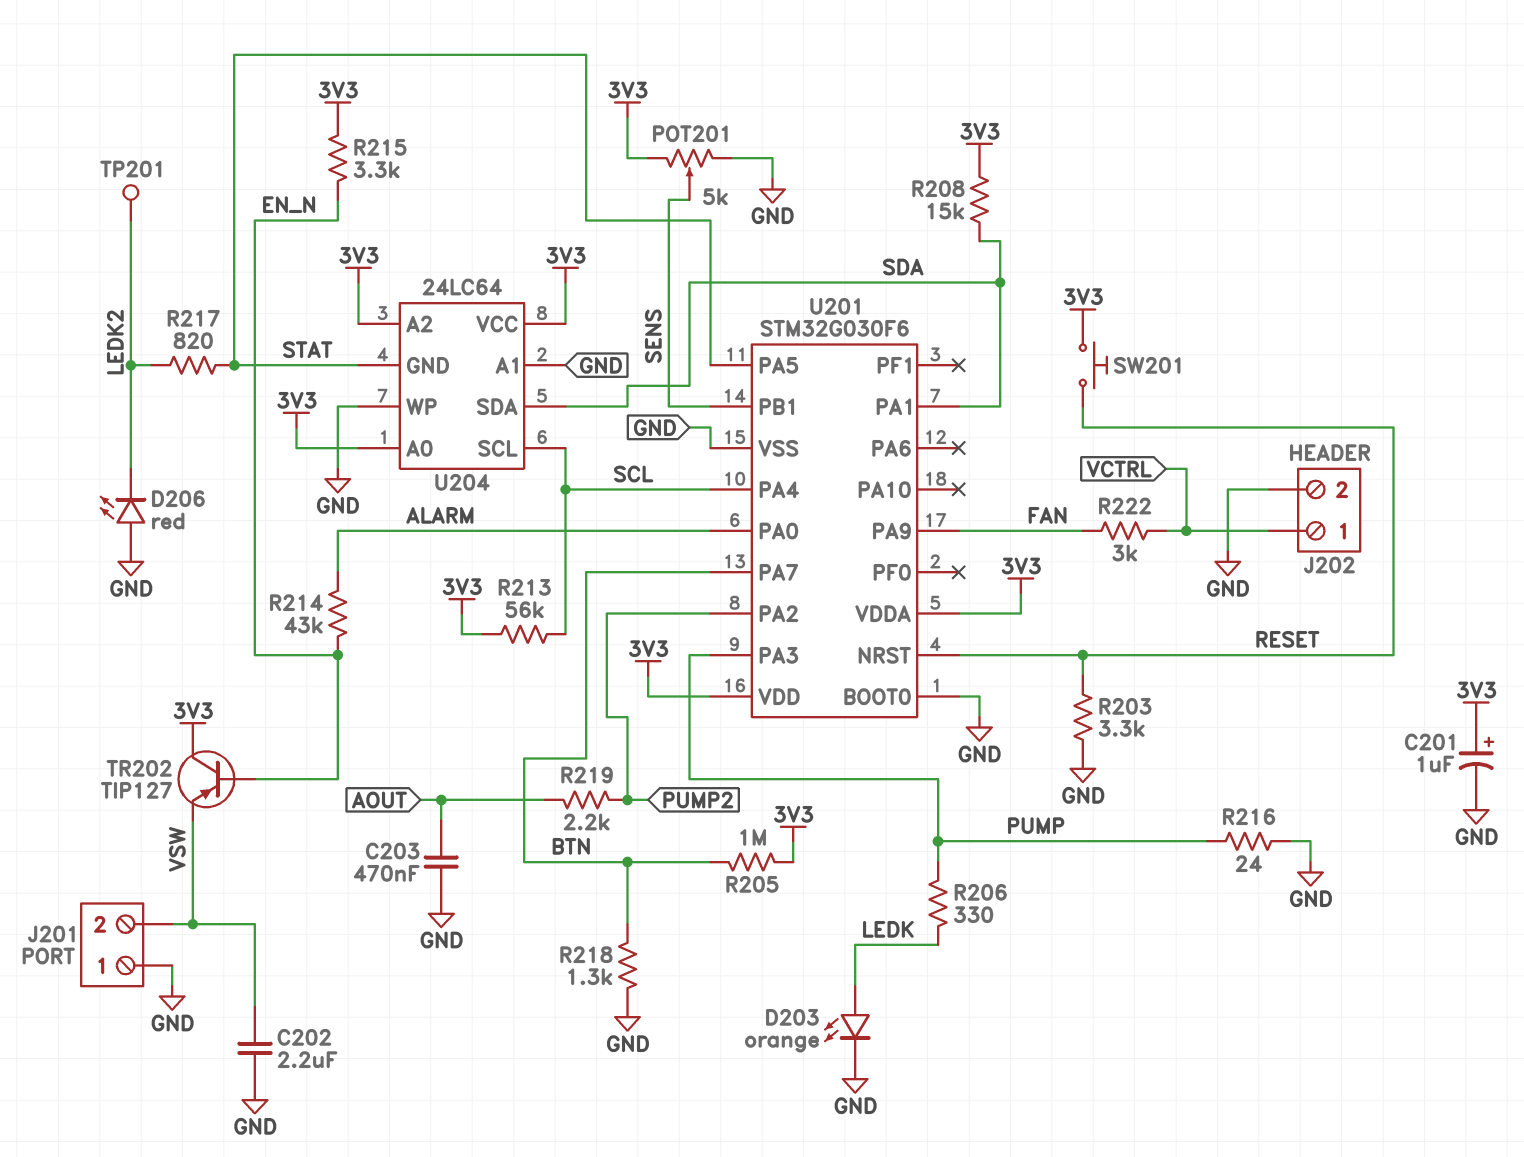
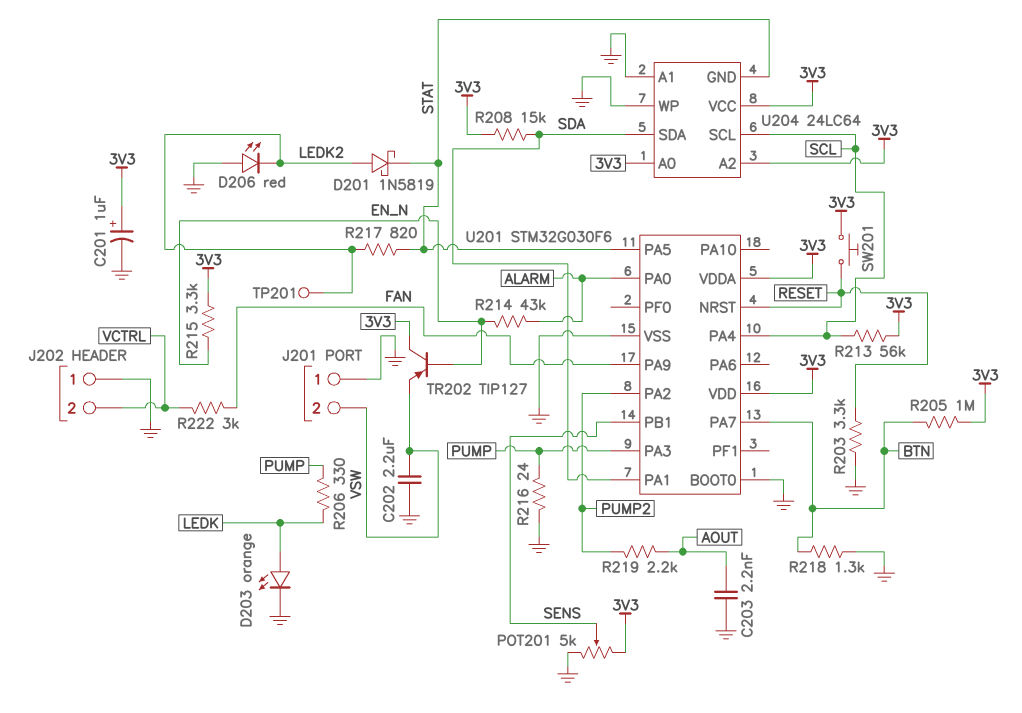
C203: 470nF (AOUT, GND) -> 2.2nF (AOUT, GND)
D201: none -> schottky 1N5819 (A LEDK2, K STAT)
J202 pin 1: VCTRL -> GND
J202 pin 2: GND -> VCTRL

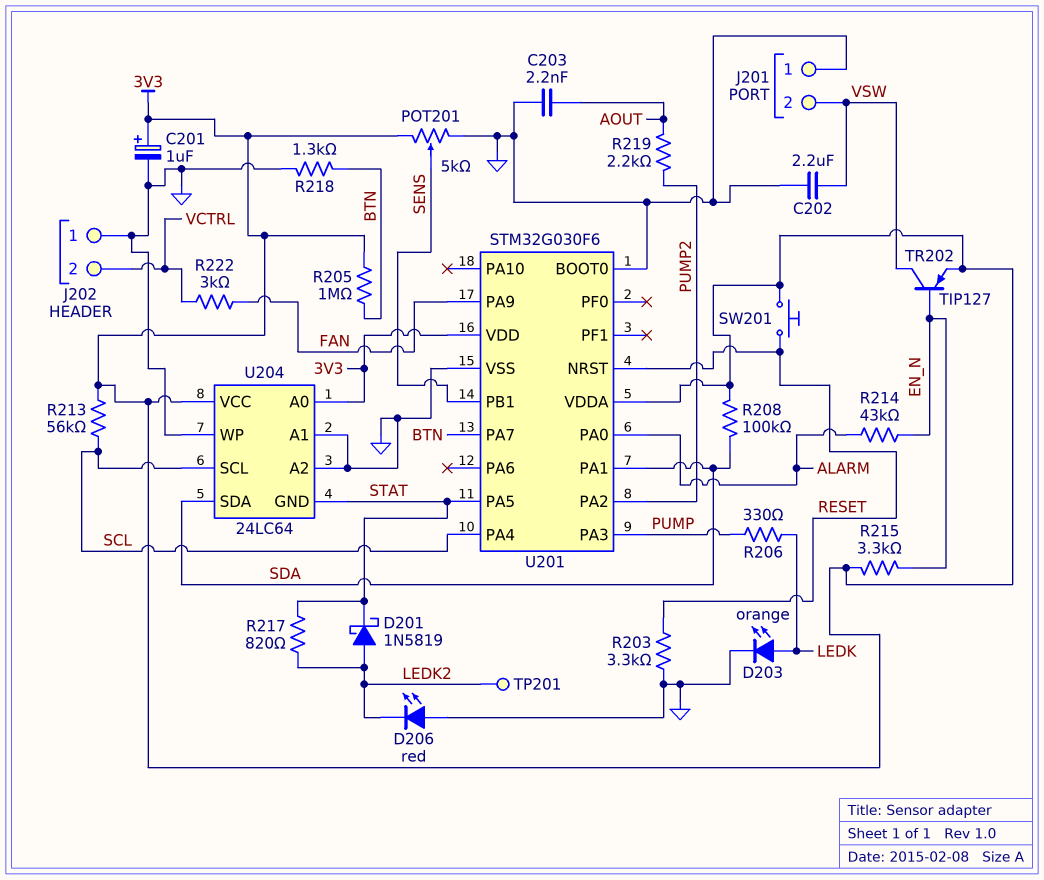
R208: 15k (3V3, SDA) -> 100k (3V3, SDA)
R216: 24 (GND, PUMP) -> none
TR202: PNP TIP127 (B EN_N, C 3V3, E VSW) -> PNP TIP127 (B EN_N, C VSW, E 3V3)
U204 pin A2: 3V3 -> GND

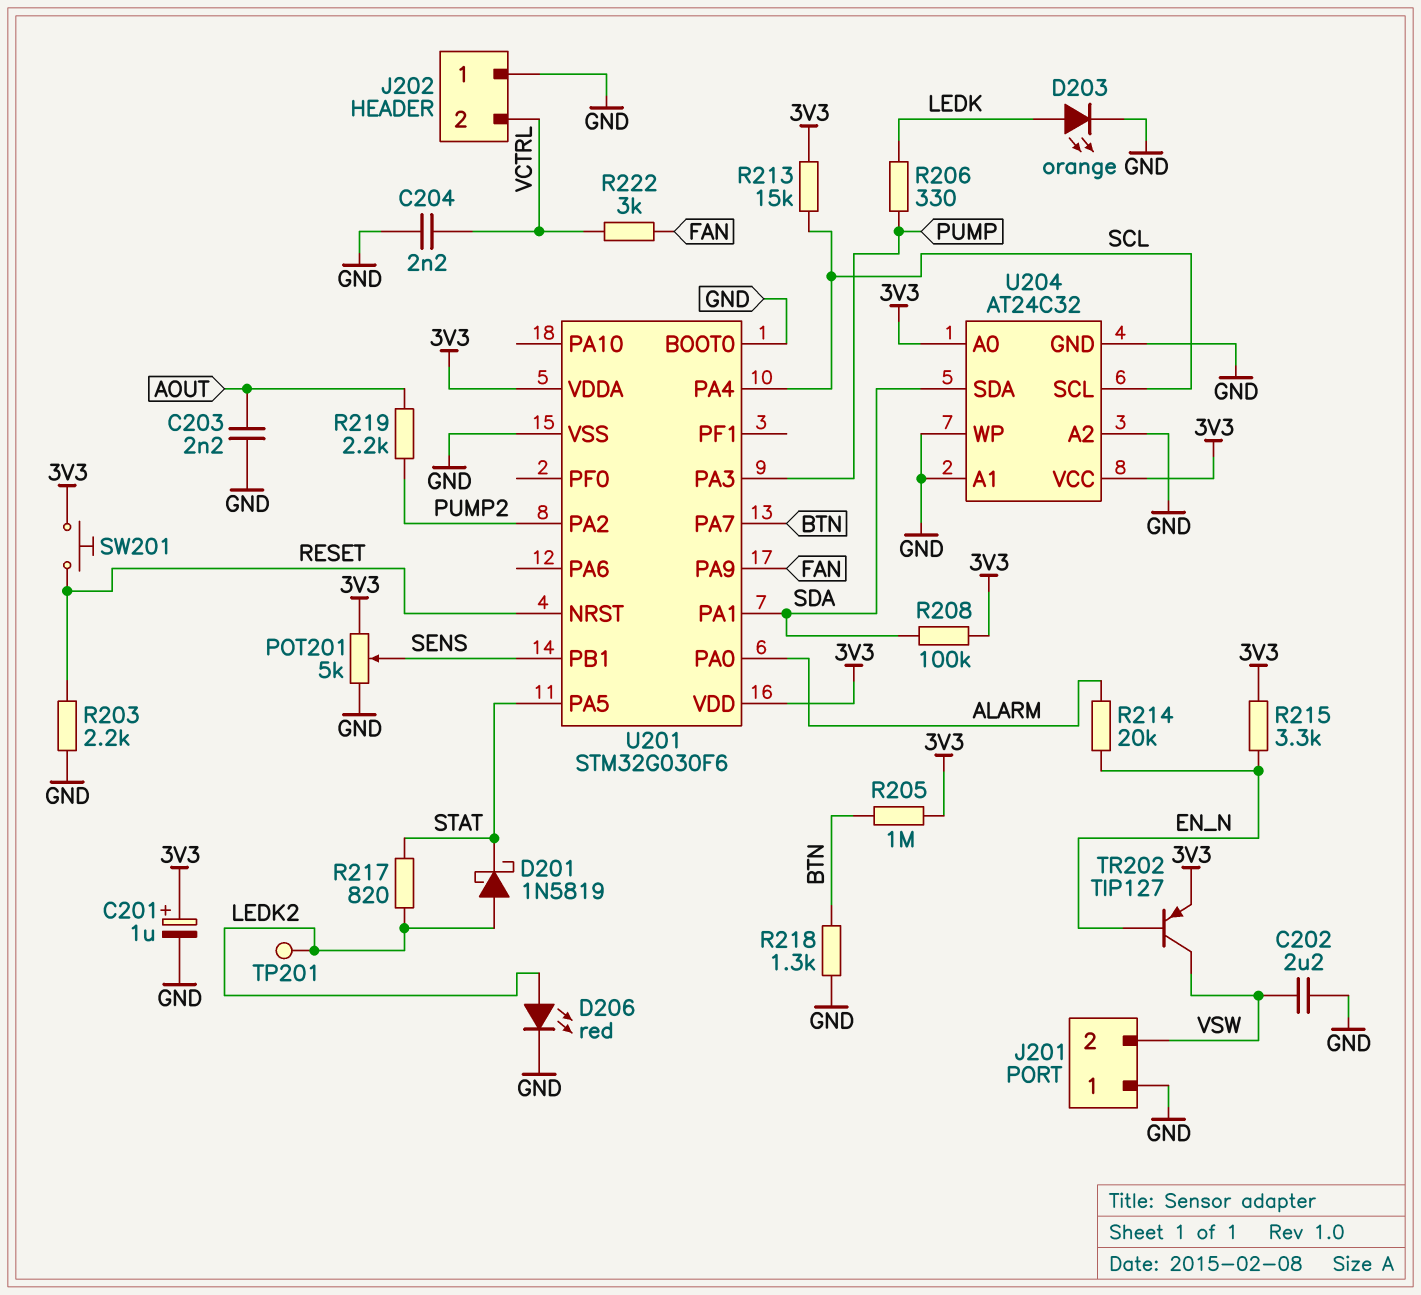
C204: none -> 2.2nF (GND, VCTRL)
D206: LED red (A GND, K LEDK2) -> LED red (A LEDK2, K GND)
R203: 3.3k (GND, RESET) -> 2.2k (GND, RESET)
R213: 56k (3V3, SCL) -> 15k (3V3, SCL)
R214: 43k (ALARM, EN_N) -> 20k (ALARM, EN_N)
U204: 24LC64 -> AT24C32
U204 pin GND: STAT -> GND

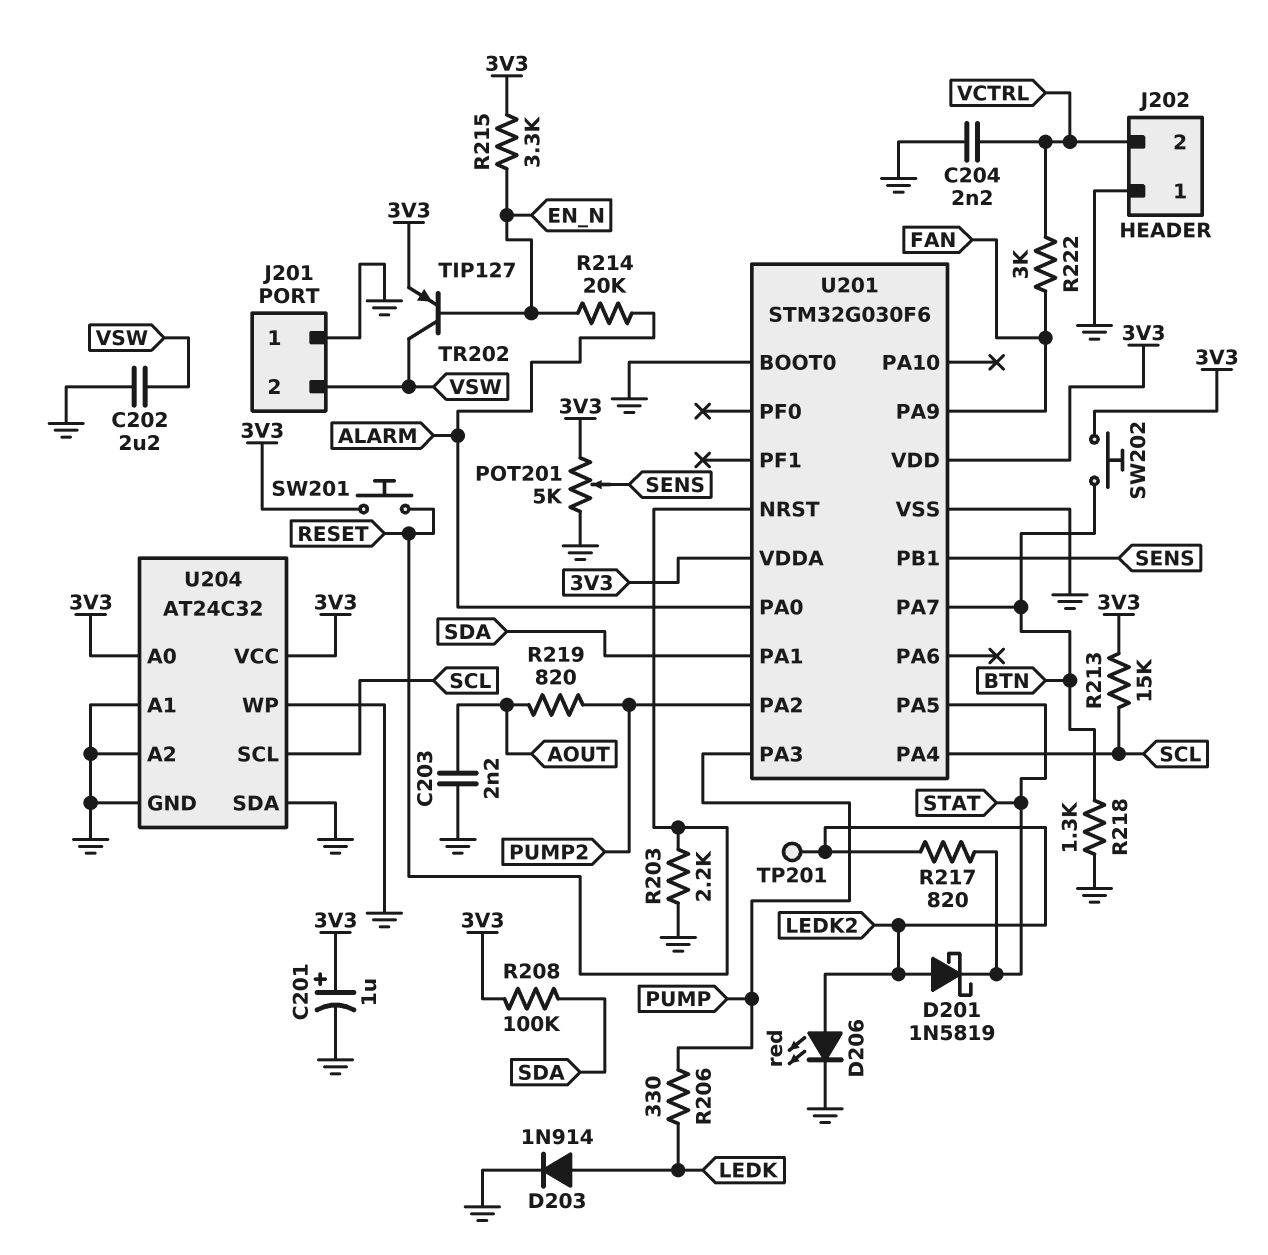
D203: LED orange (A LEDK, K GND) -> diode 1N914 (A LEDK, K GND)
R205: 1M (3V3, BTN) -> none
R219: 2.2k (AOUT, PUMP2) -> 820 (AOUT, PUMP2)
SW202: none -> button (3V3, BTN)
U204 pin SDA: SDA -> GND

